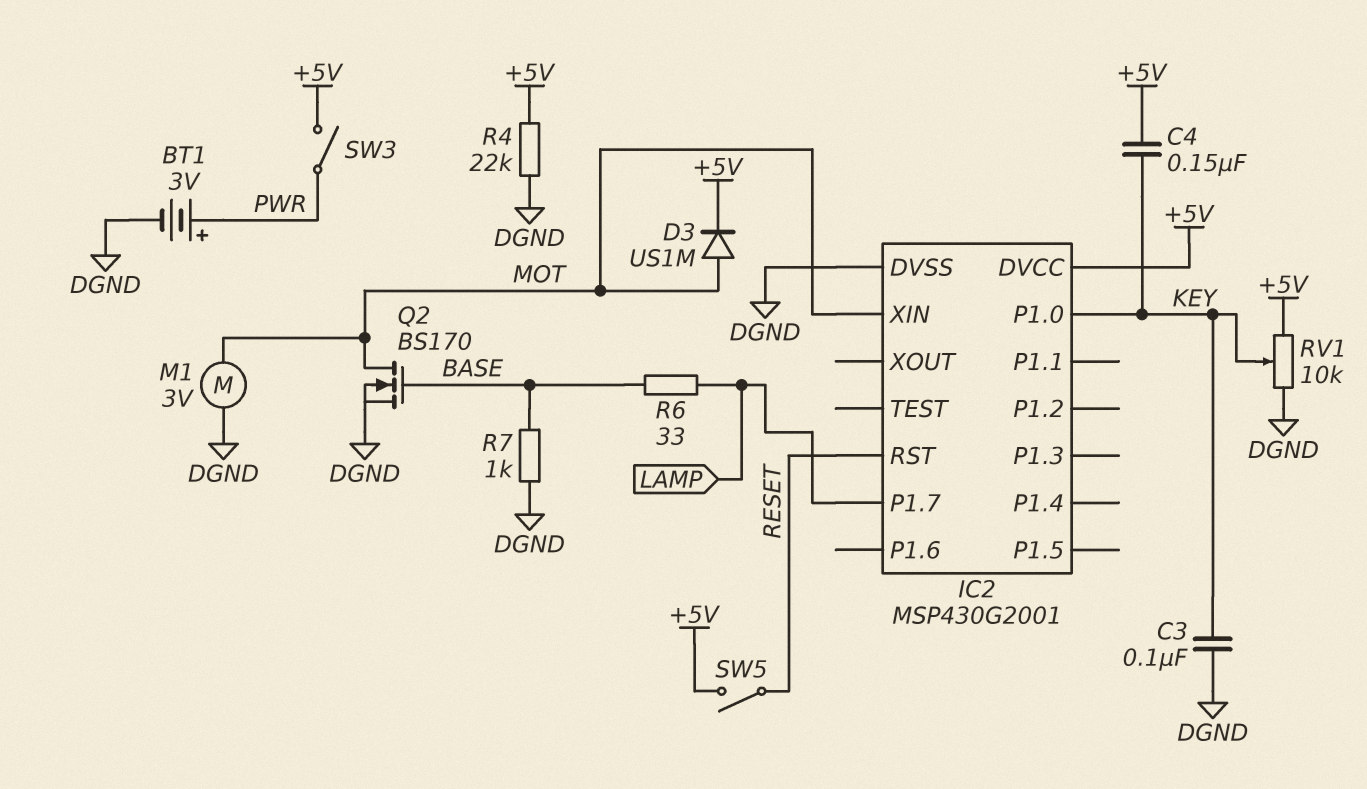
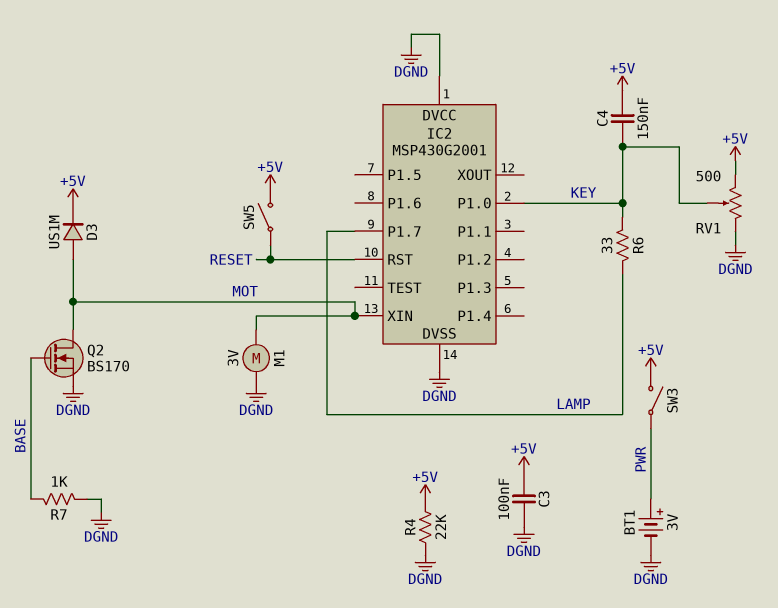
C3: 100nF (DGND, KEY) -> 100nF (+5V, DGND)
IC2 pin DVCC: +5V -> DGND
R6: 33 (BASE, LAMP) -> 33 (KEY, LAMP)
RV1: 10k (+5V, DGND, wiper KEY) -> 500 (+5V, DGND, wiper KEY)

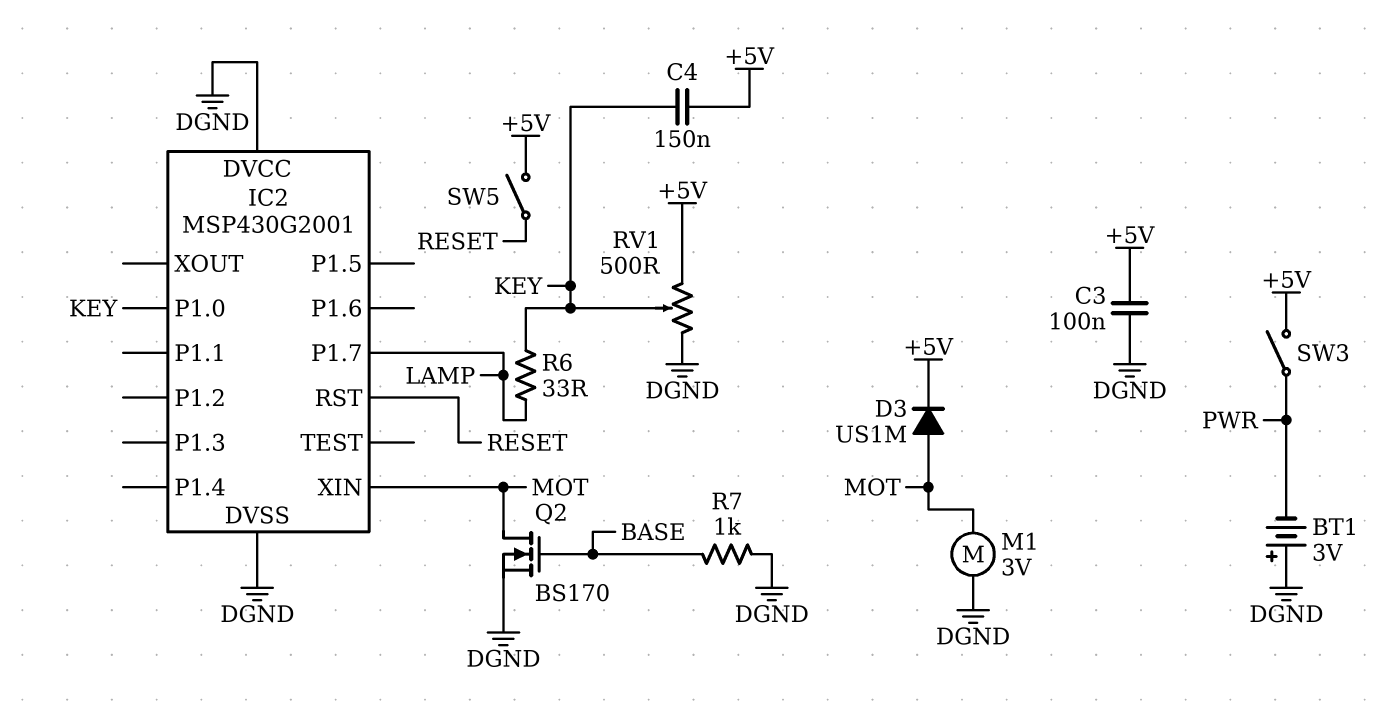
BT1: 3V (plus PWR, minus DGND) -> 3V (plus DGND, minus PWR)
R4: 22k (+5V, DGND) -> none

